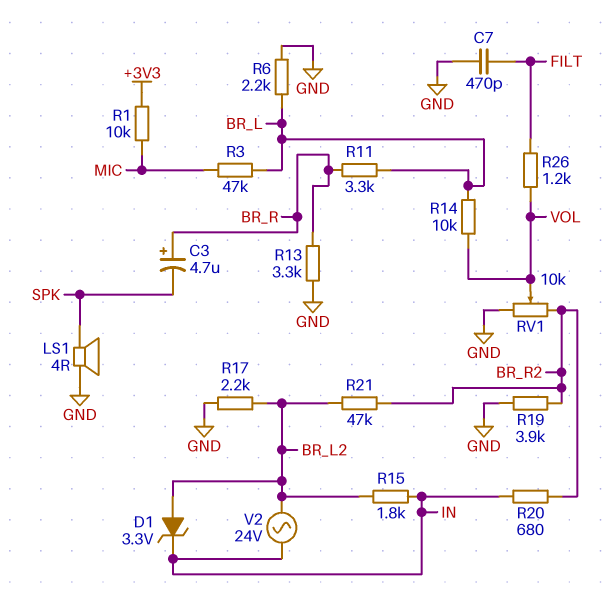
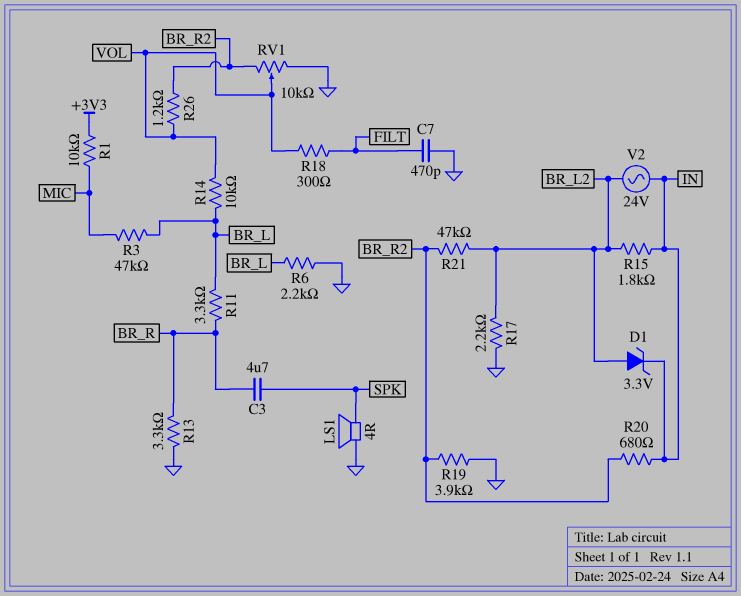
C3: 4.7uF (plus BR_R, minus SPK) -> 4.7uF (BR_R, SPK)
R18: none -> 300 (FILT, VOL)
R26: 1.2k (FILT, VOL) -> 1.2k (BR_R2, VOL)

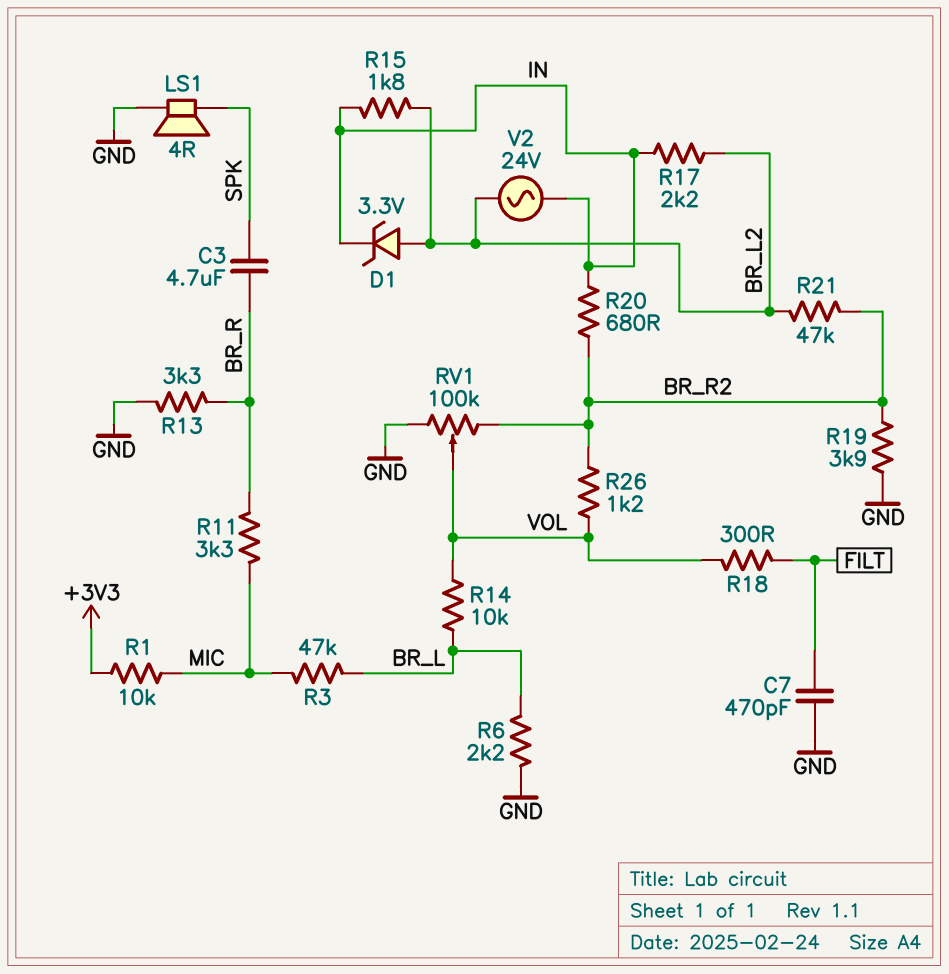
R11: 3.3k (BR_L, BR_R) -> 3.3k (BR_R, MIC)
R17: 2.2k (BR_L2, GND) -> 2.2k (BR_L2, IN)
RV1: 10k (BR_R2, GND, wiper VOL) -> 100k (BR_R2, GND, wiper VOL)

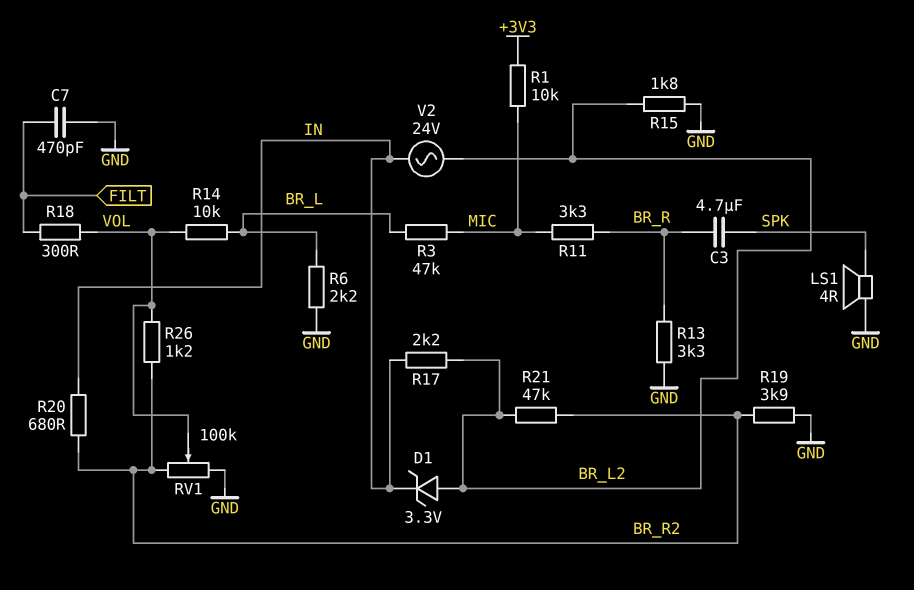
R15: 1.8k (BR_L2, IN) -> 1.8k (BR_L2, GND)

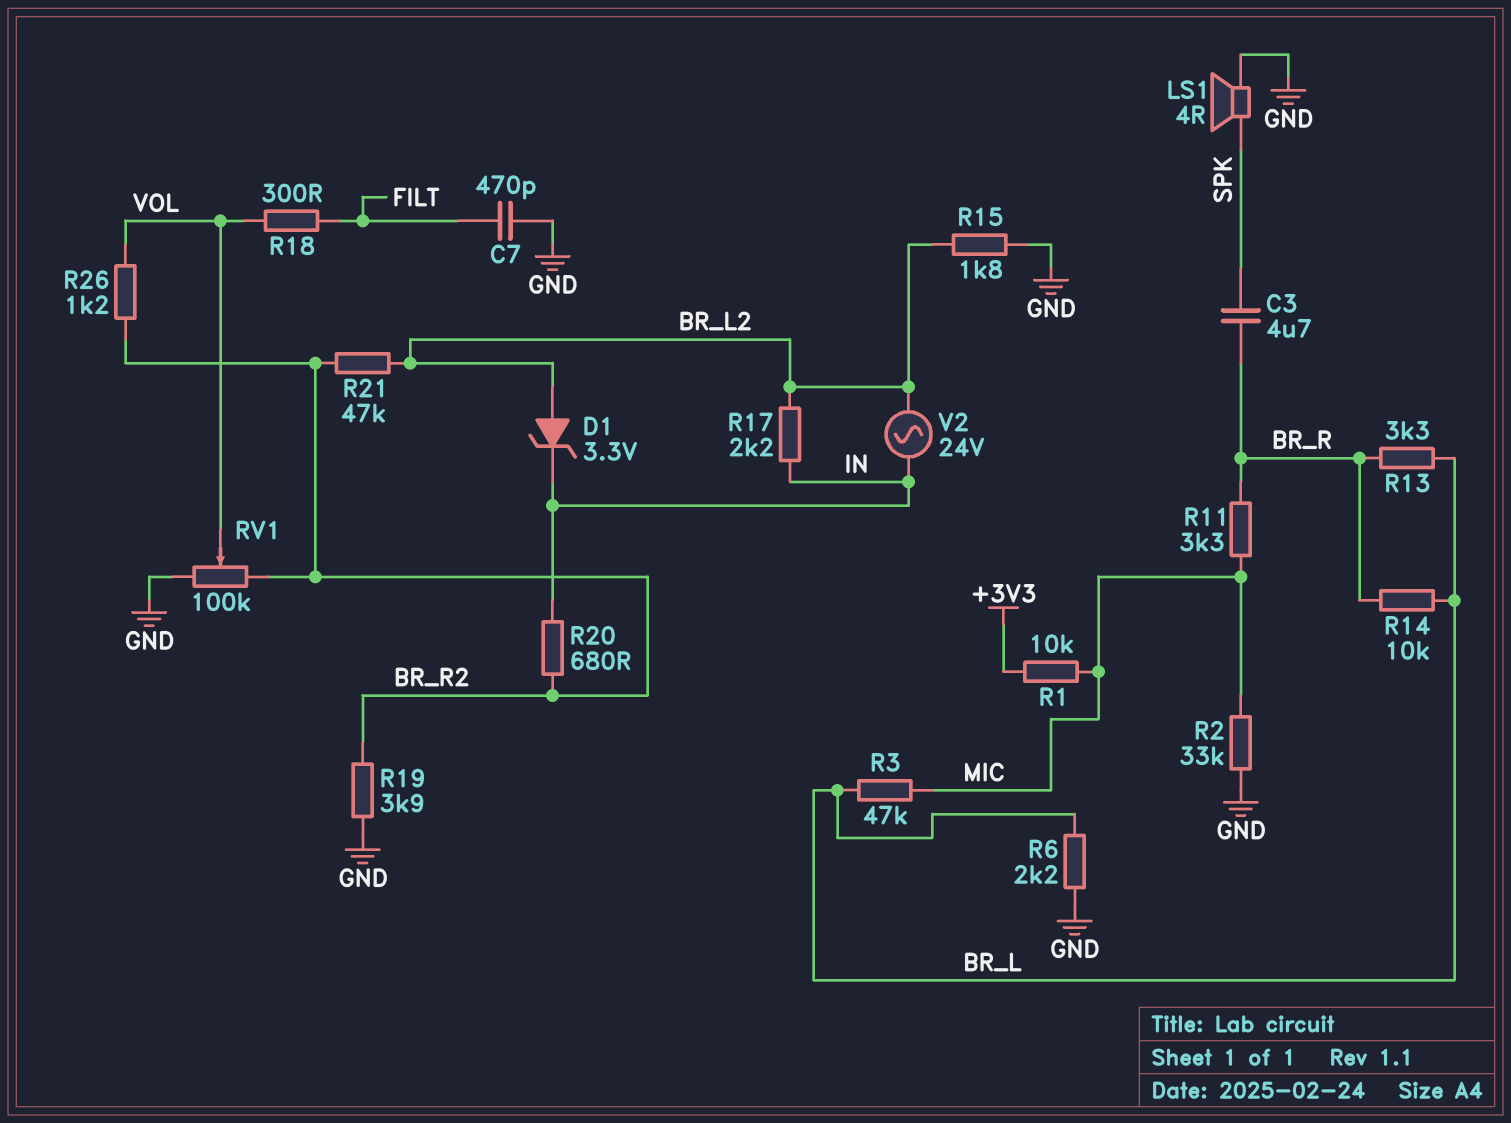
R2: none -> 33k (GND, MIC)
R13: 3.3k (BR_R, GND) -> 3.3k (BR_L, BR_R)
R14: 10k (BR_L, VOL) -> 10k (BR_L, BR_R)

